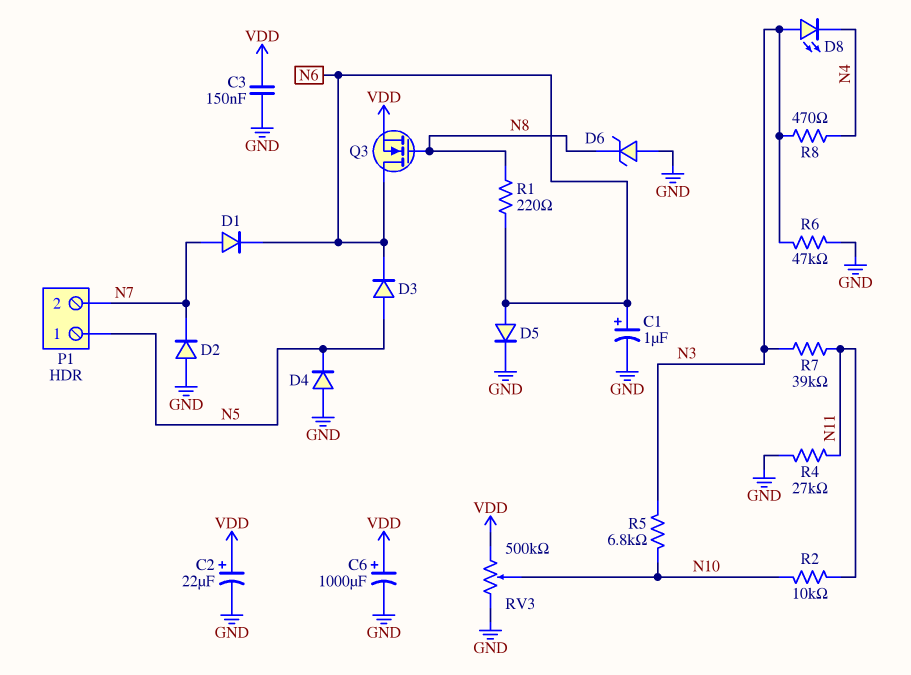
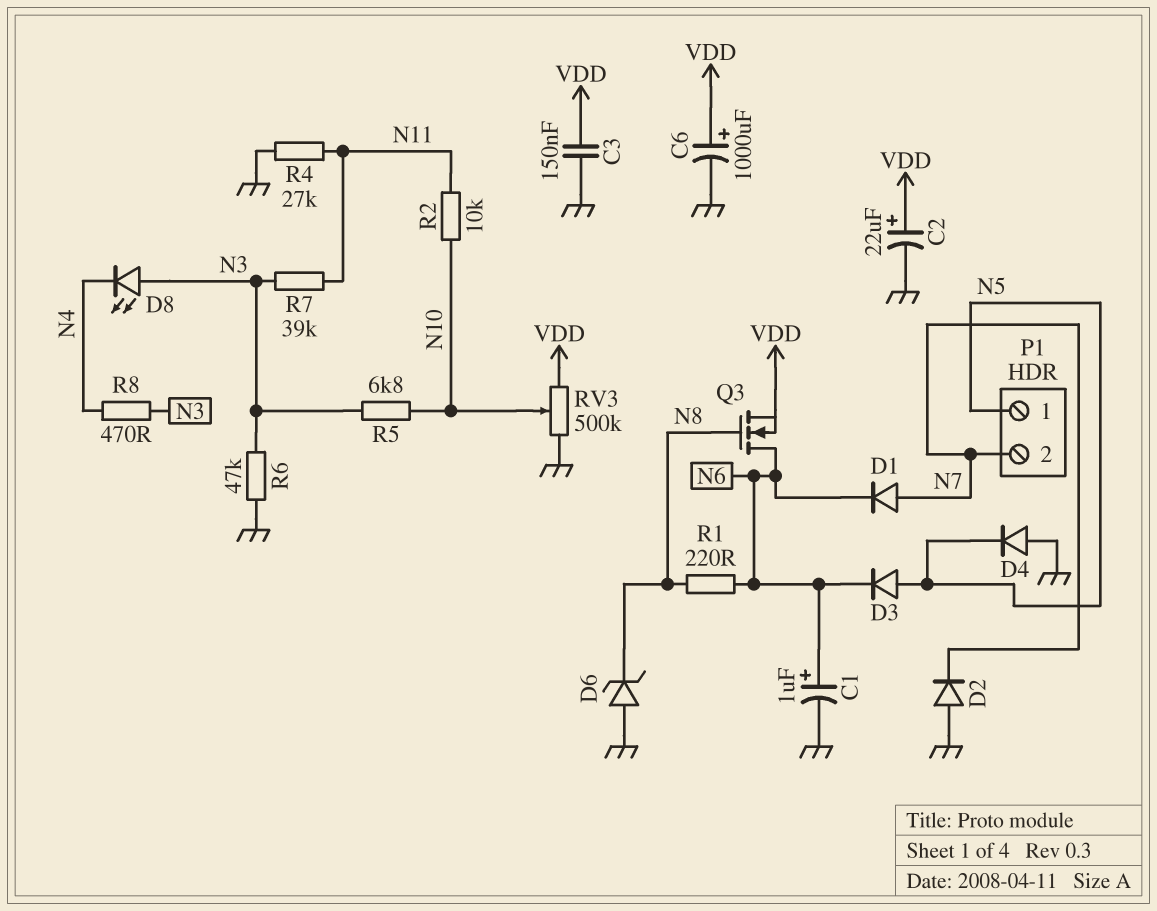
D5: diode (A N6, K GND) -> none

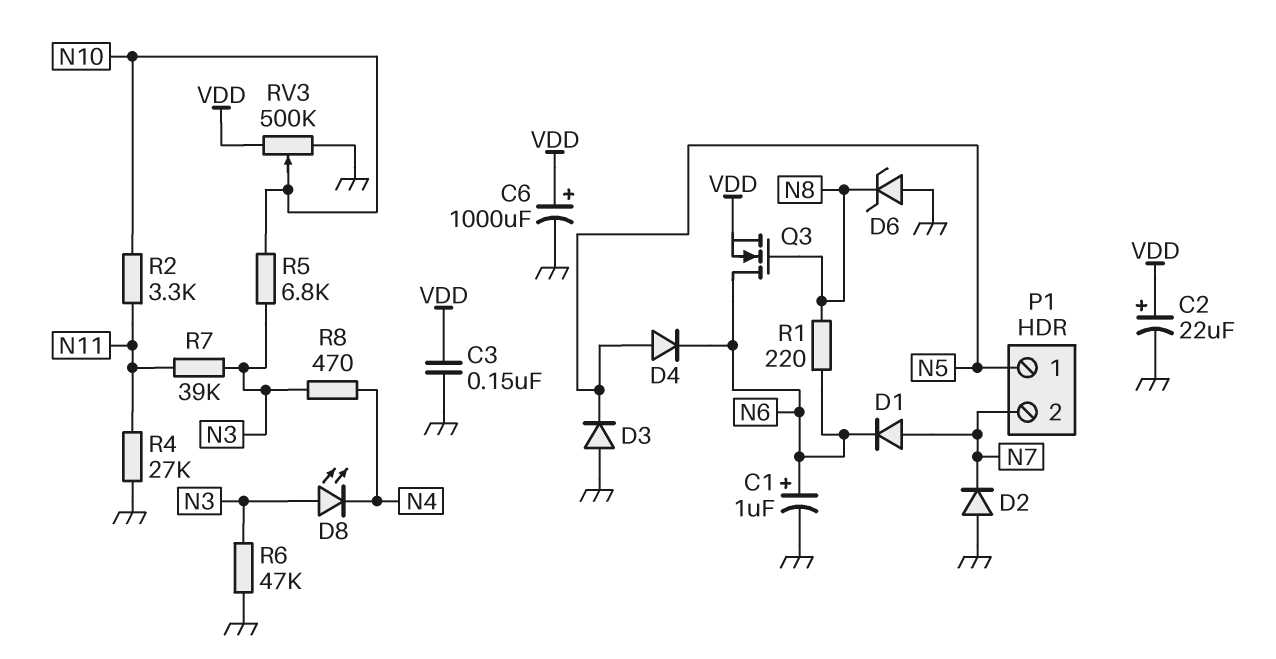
D3: diode (A N5, K N6) -> diode (A GND, K N5)
D4: diode (A GND, K N5) -> diode (A N5, K N6)
R2: 10k (N10, N11) -> 3.3k (N10, N11)

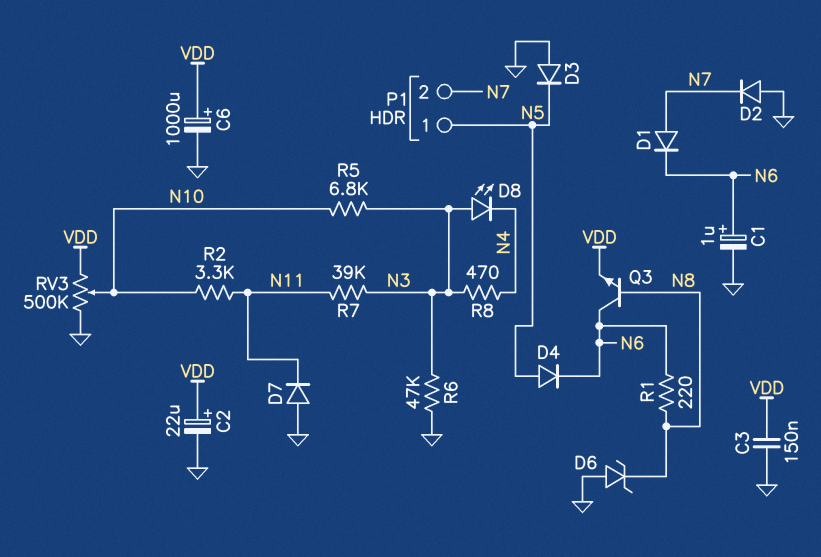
D7: none -> diode (A GND, K N11)
Q3: NMOS (G N8, D N6, S VDD) -> NPN (B N8, C N6, E VDD)
R4: 27k (GND, N11) -> none

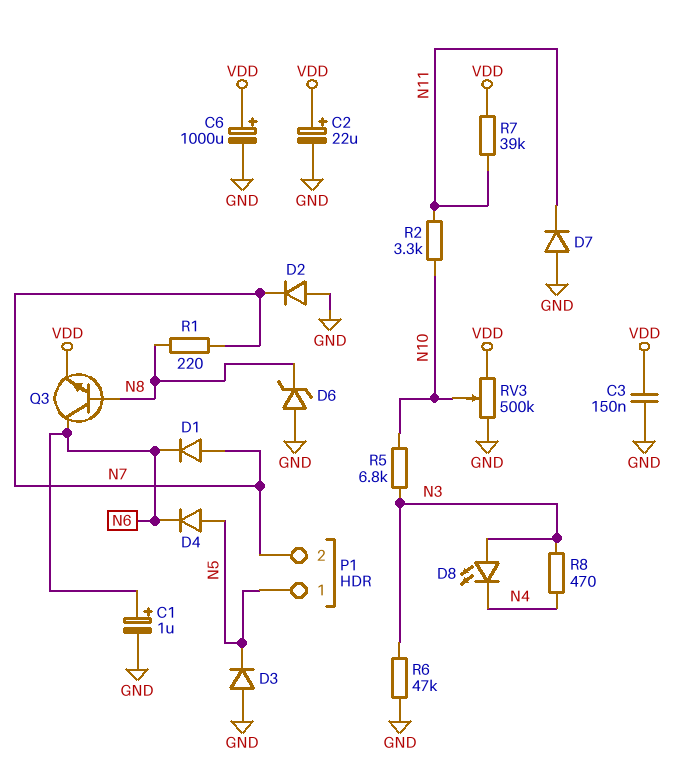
R1: 220 (N6, N8) -> 220 (N7, N8)
R7: 39k (N3, N11) -> 39k (N11, VDD)

